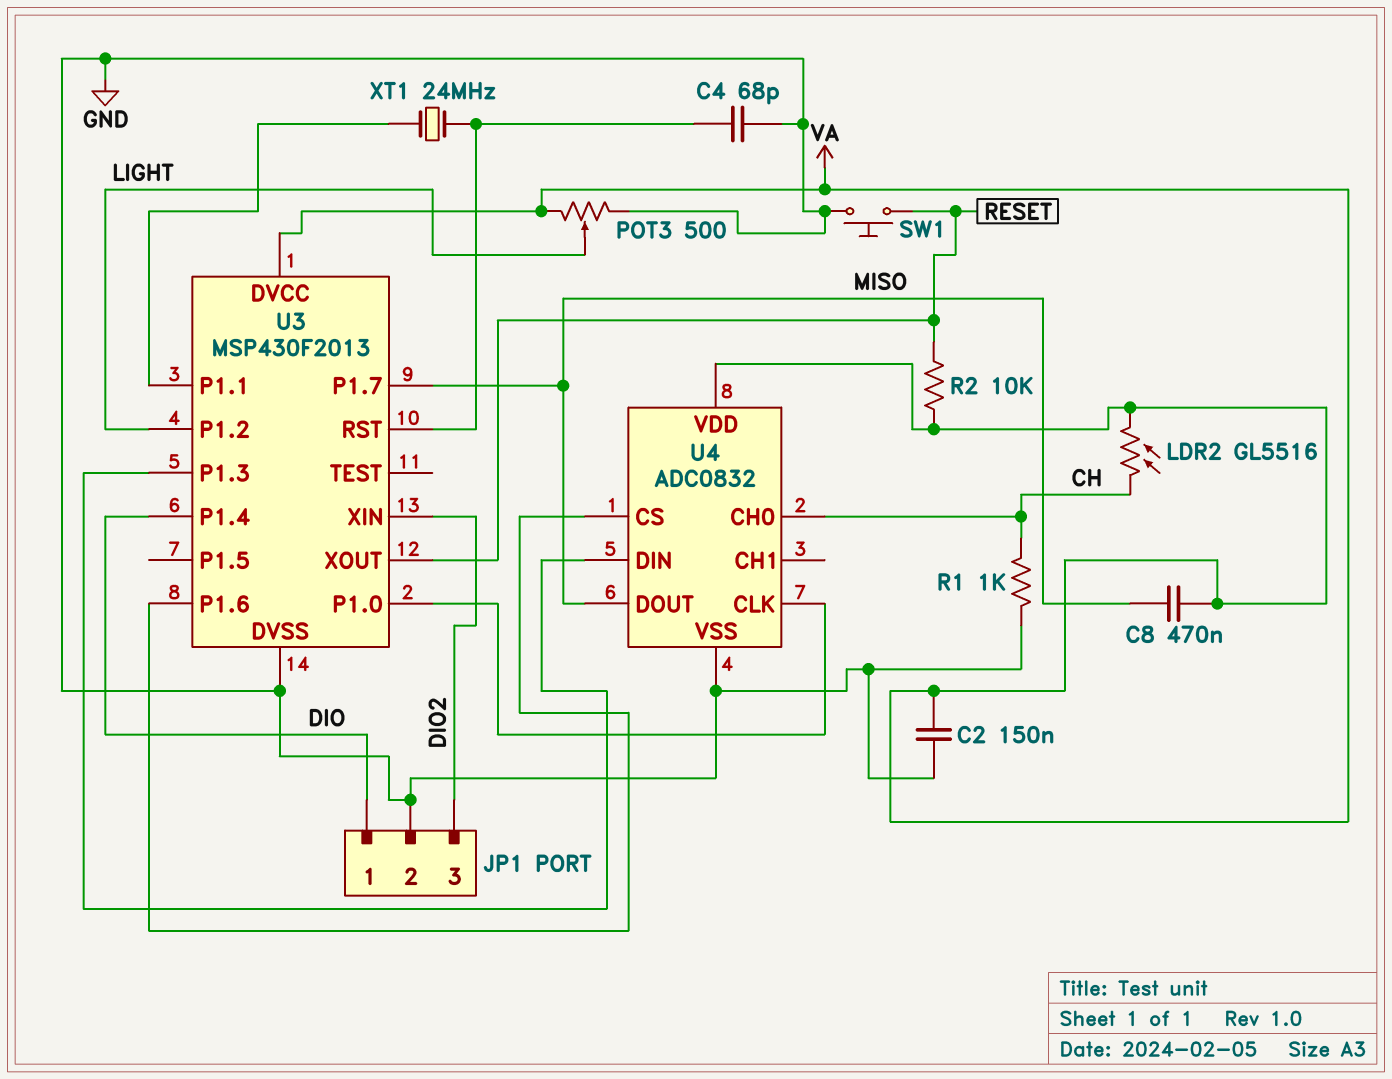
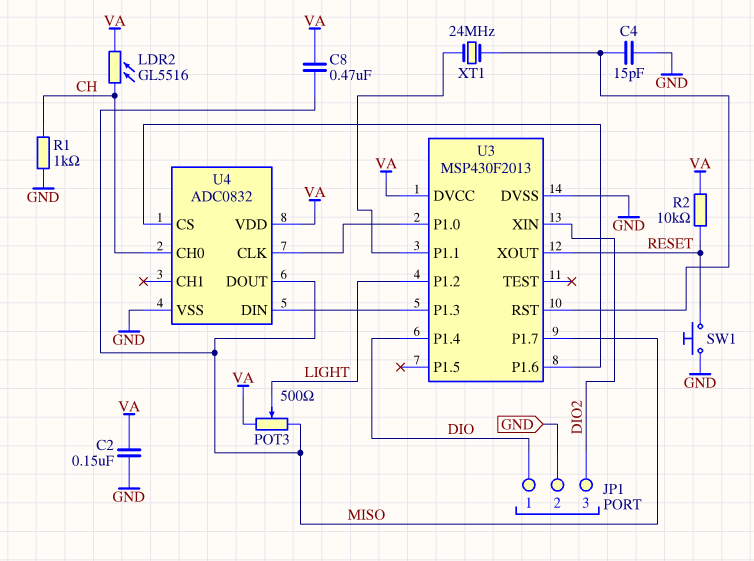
C4: 68pF (GND, U3/RST) -> 15pF (GND, U3/RST)
POT3: 500 (GND, VA, wiper LIGHT) -> 500 (MISO, VA, wiper LIGHT)

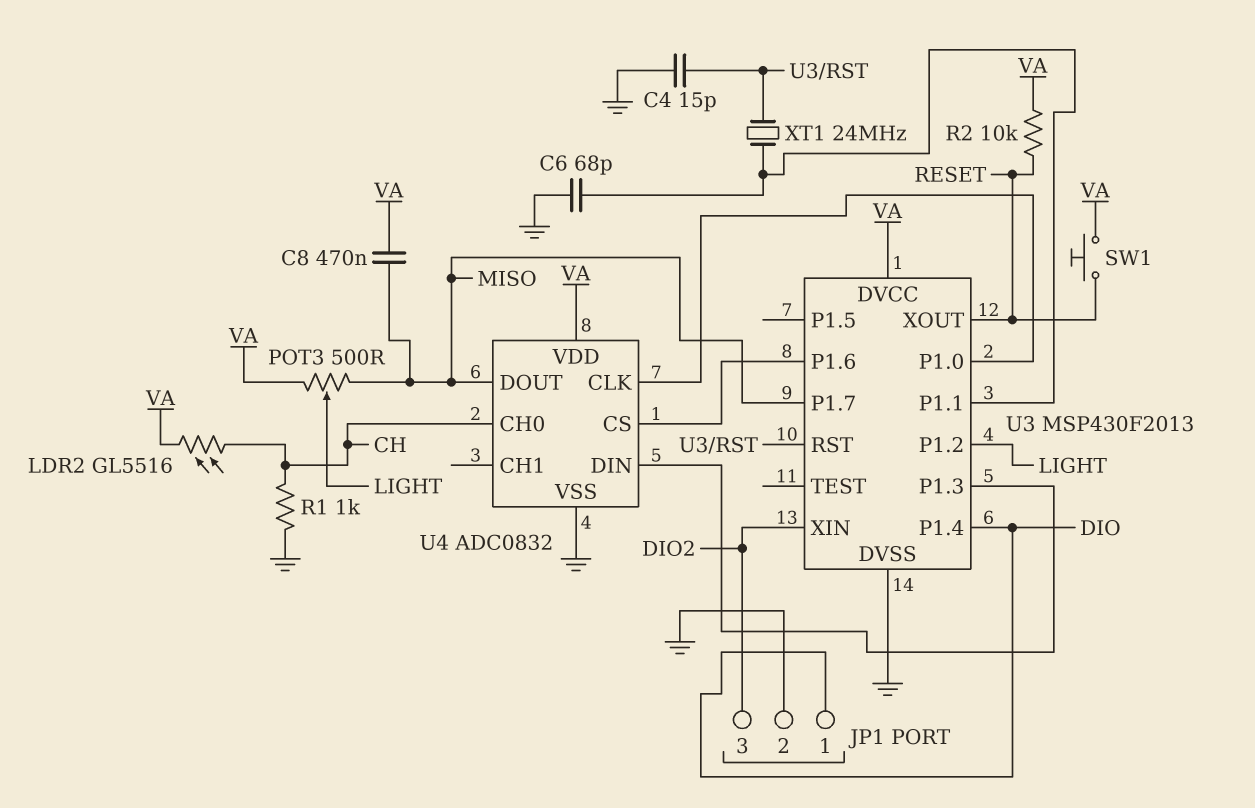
C2: 150nF (GND, VA) -> none
C6: none -> 68pF (GND, U3/P1.1)
SW1: button (GND, RESET) -> button (RESET, VA)

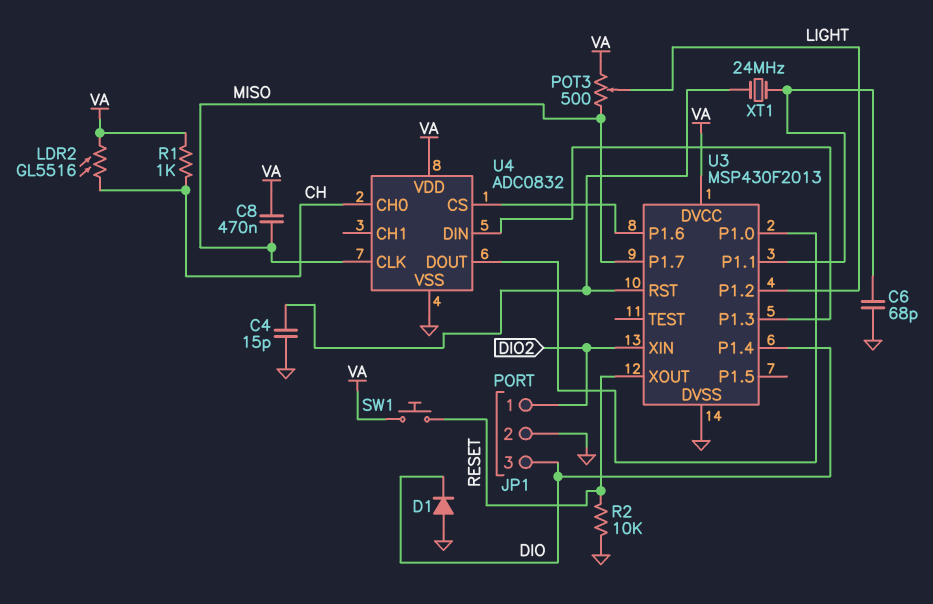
D1: none -> diode (A GND, K DIO)
JP1 pin 1: DIO -> DIO2
JP1 pin 3: DIO2 -> DIO
R1: 1k (CH, GND) -> 1k (CH, VA)
R2: 10k (RESET, VA) -> 10k (GND, RESET)
U4 pin CLK: U3/P1.0 -> MISO
U4 pin DOUT: MISO -> U3/P1.0

